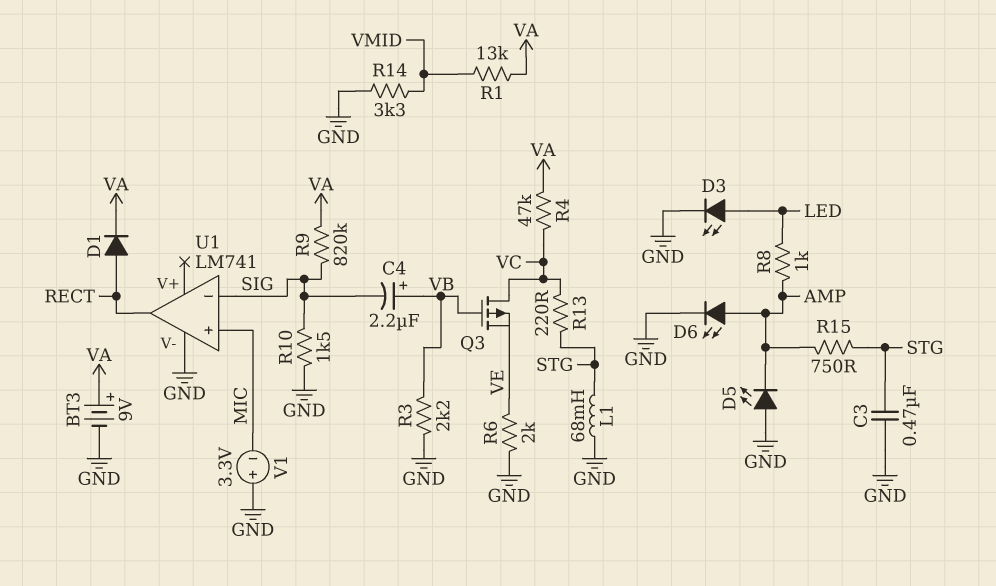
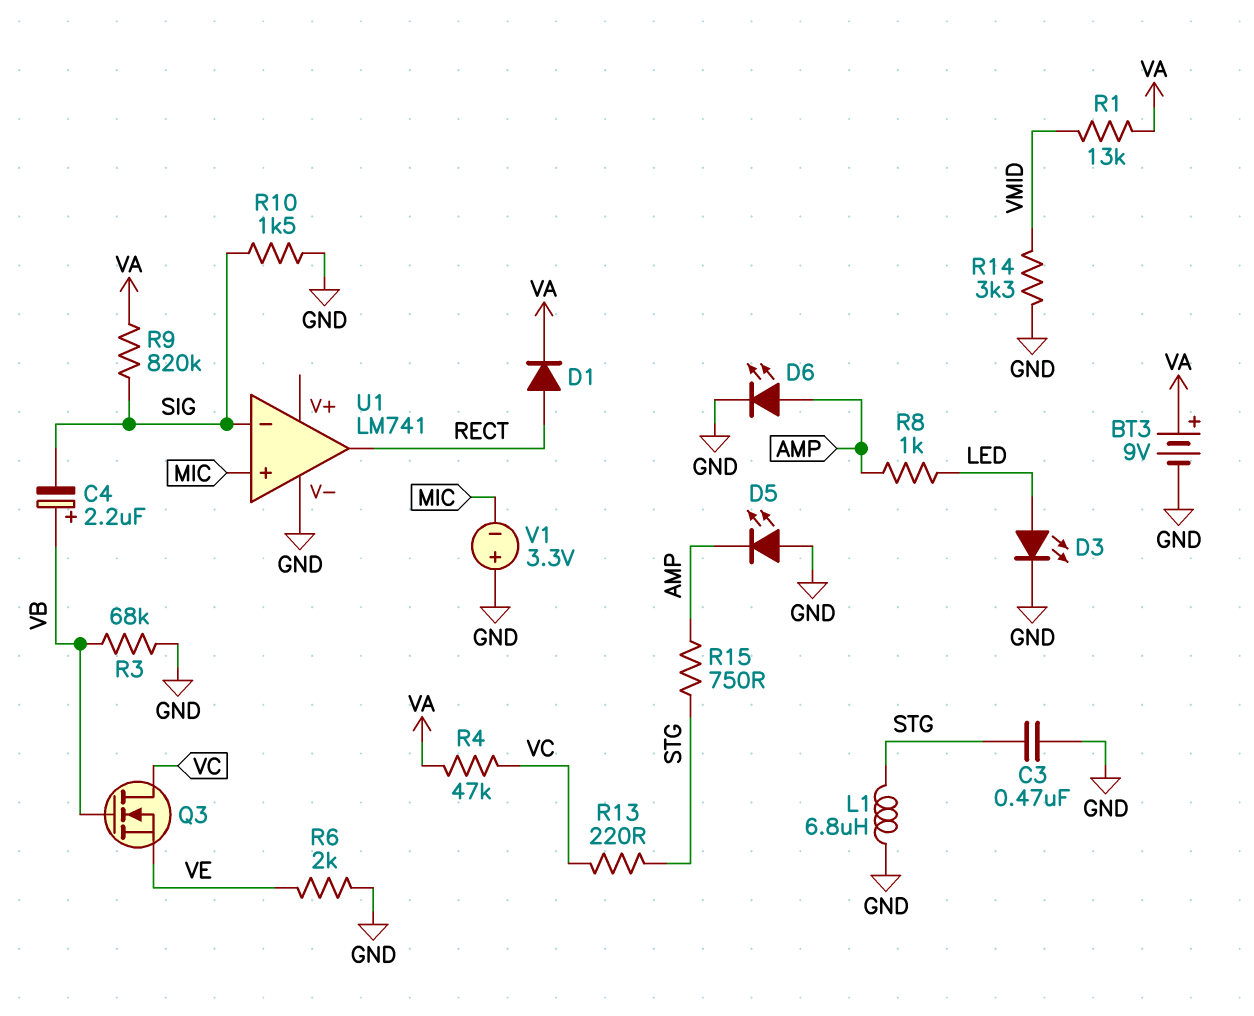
L1: 68mH (GND, STG) -> 6.8uH (GND, STG)
Q3: PMOS (G VB, D VC, S VE) -> NMOS (G VB, D VC, S VE)
R3: 2.2k (GND, VB) -> 68k (GND, VB)

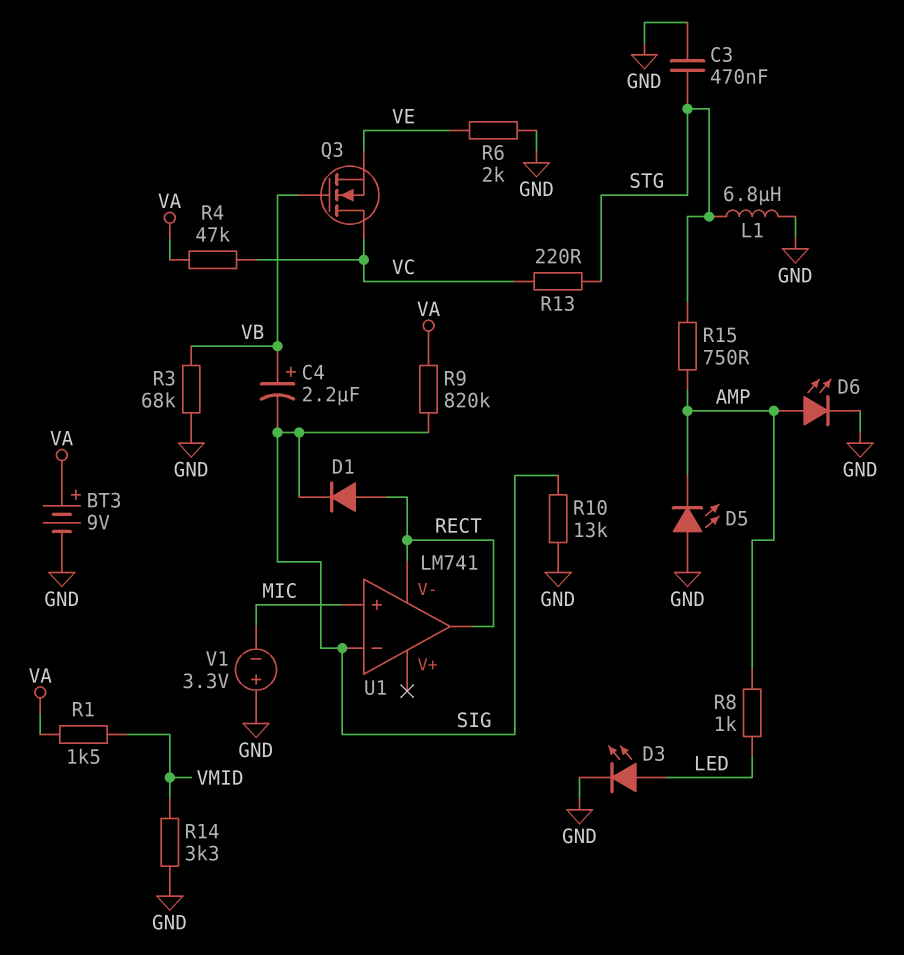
D1: diode (A RECT, K VA) -> diode (A RECT, K SIG)
R1: 13k (VA, VMID) -> 1.5k (VA, VMID)
R10: 1.5k (GND, SIG) -> 13k (GND, SIG)
U1 pin V-: GND -> RECT

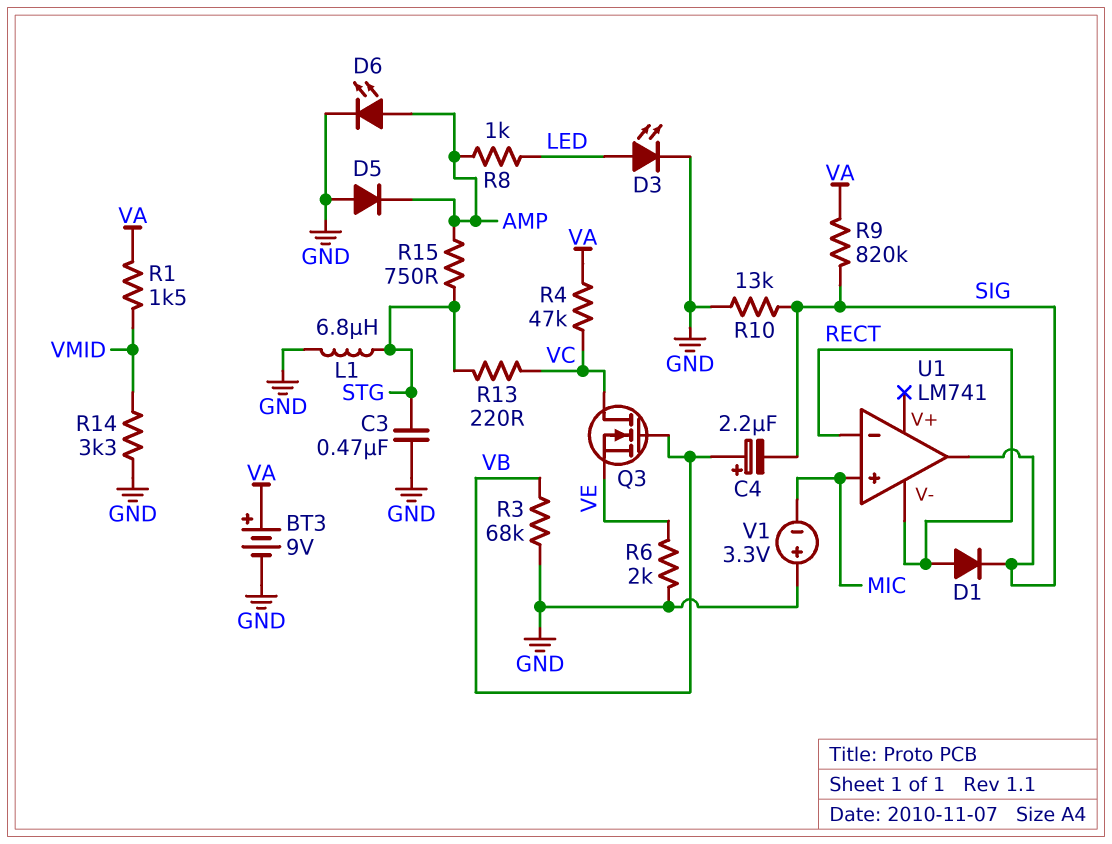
D5: LED (A GND, K AMP) -> diode (A GND, K AMP)
U1 pin in-: SIG -> RECT
U1 pin out: RECT -> SIG

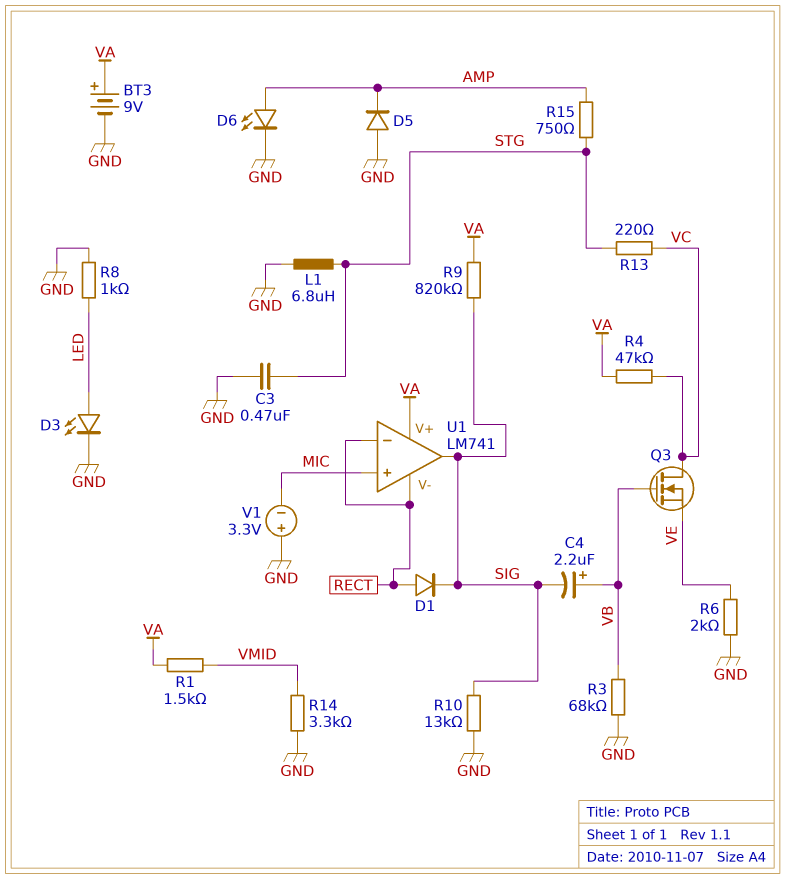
R8: 1k (AMP, LED) -> 1k (GND, LED)
U1 pin V+: none -> VA

